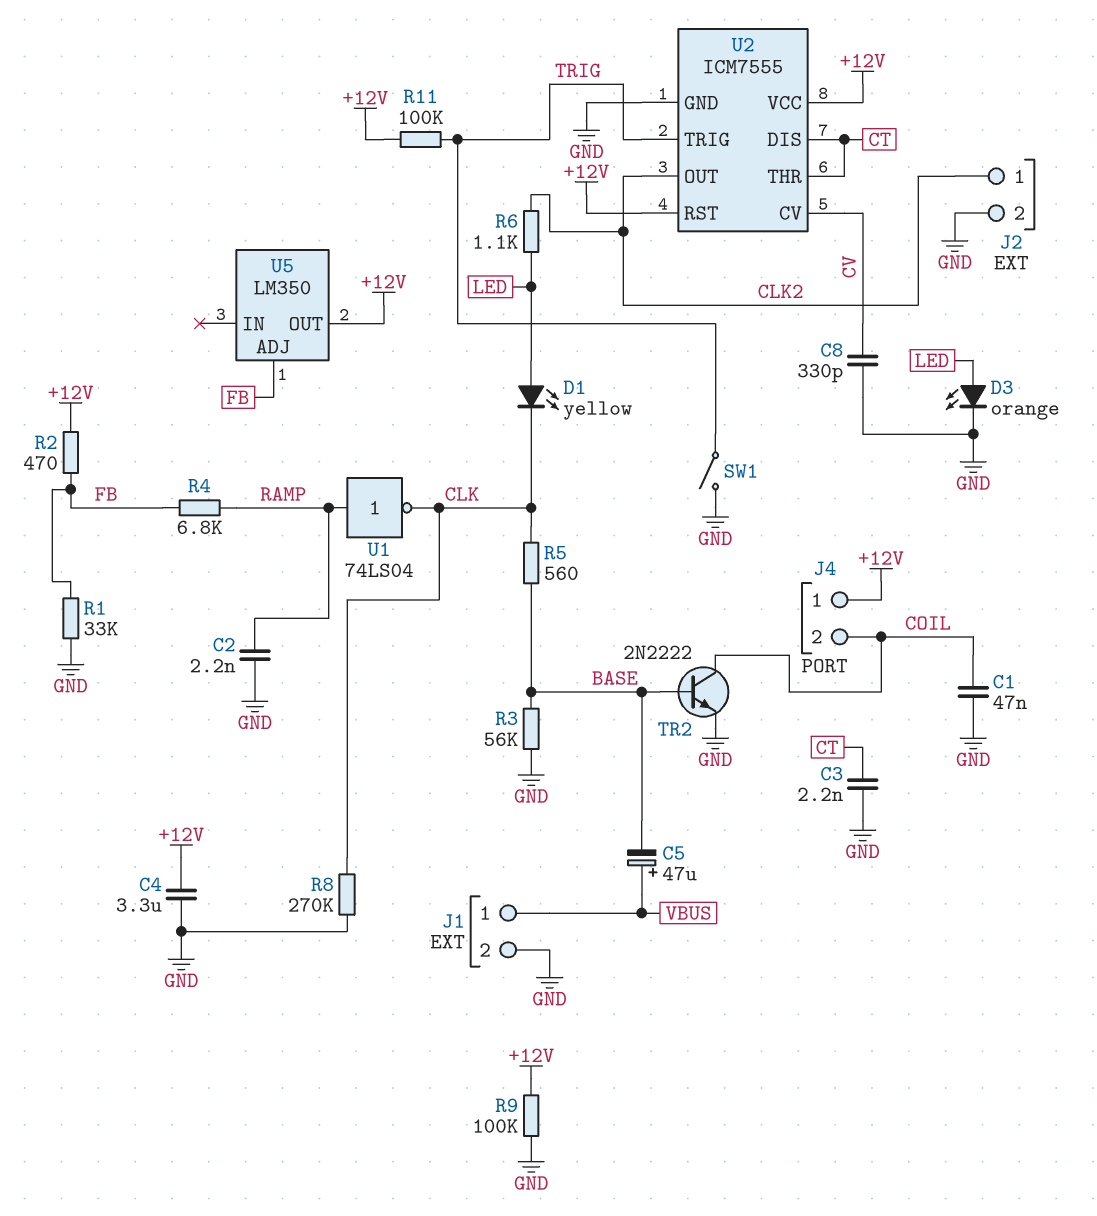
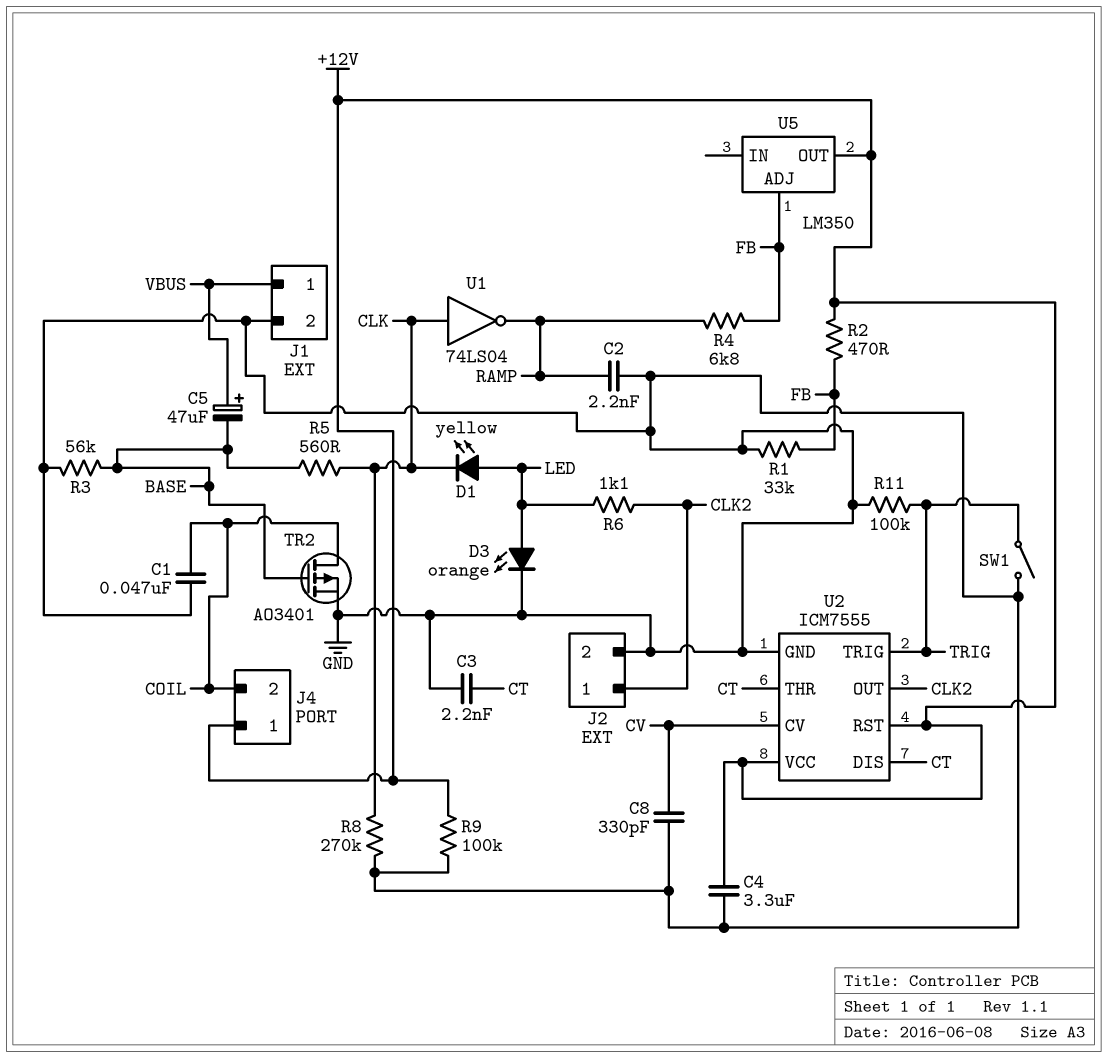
R11: 100k (+12V, TRIG) -> 100k (GND, TRIG)
TR2: NPN 2N2222 (B BASE, C COIL, E GND) -> PMOS AO3401 (G BASE, D COIL, S GND)
U1: NOT 74LS04 (in RAMP, out CLK) -> NOT 74LS04 (in CLK, out RAMP)

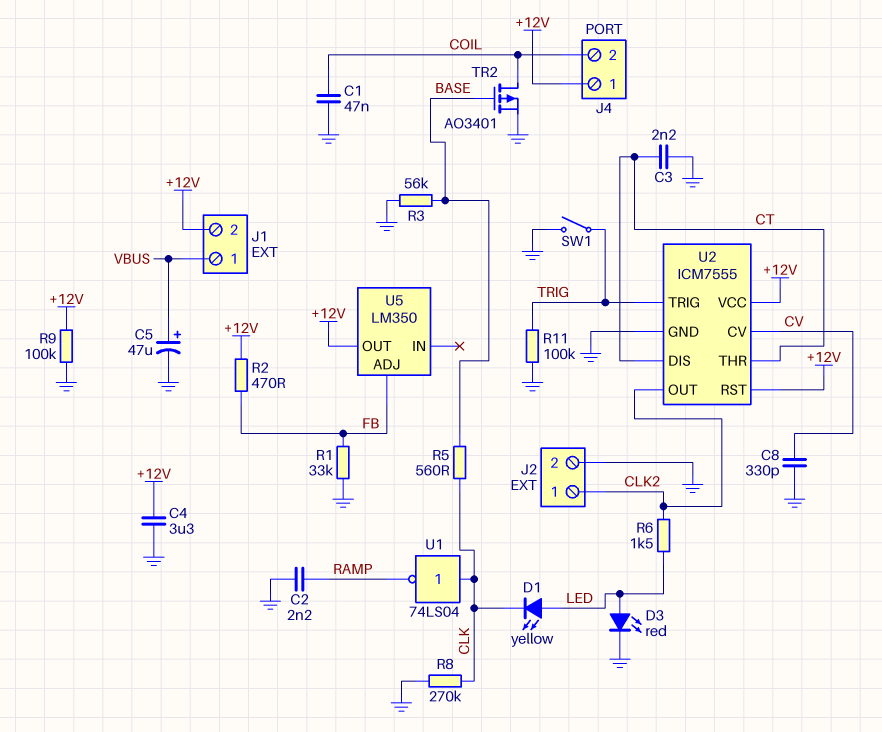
C5: 47uF (plus VBUS, minus BASE) -> 47uF (plus VBUS, minus GND)
D3: LED orange (A LED, K GND) -> LED red (A LED, K GND)
J1 pin 2: GND -> +12V
R4: 6.8k (FB, RAMP) -> none
R6: 1.1k (CLK2, LED) -> 1.5k (CLK2, LED)

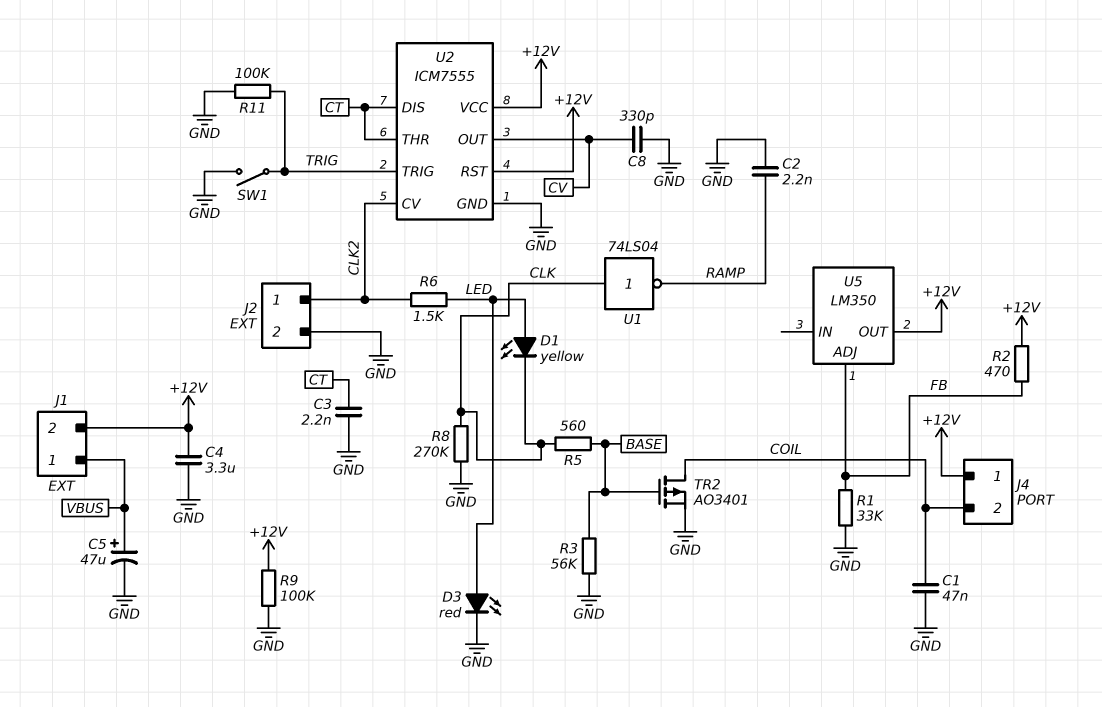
U2 pin CV: CV -> CLK2
U2 pin OUT: CLK2 -> CV

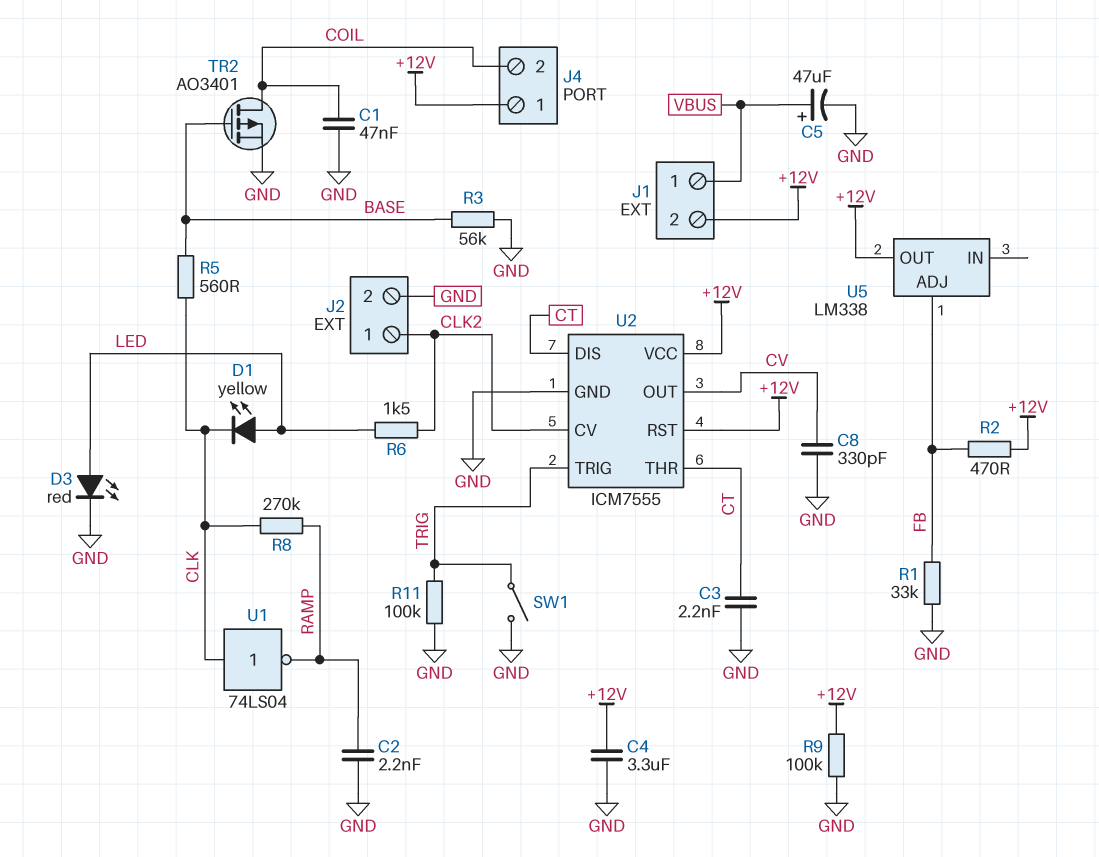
R8: 270k (CLK, GND) -> 270k (CLK, RAMP)
U5: LM350 -> LM338

